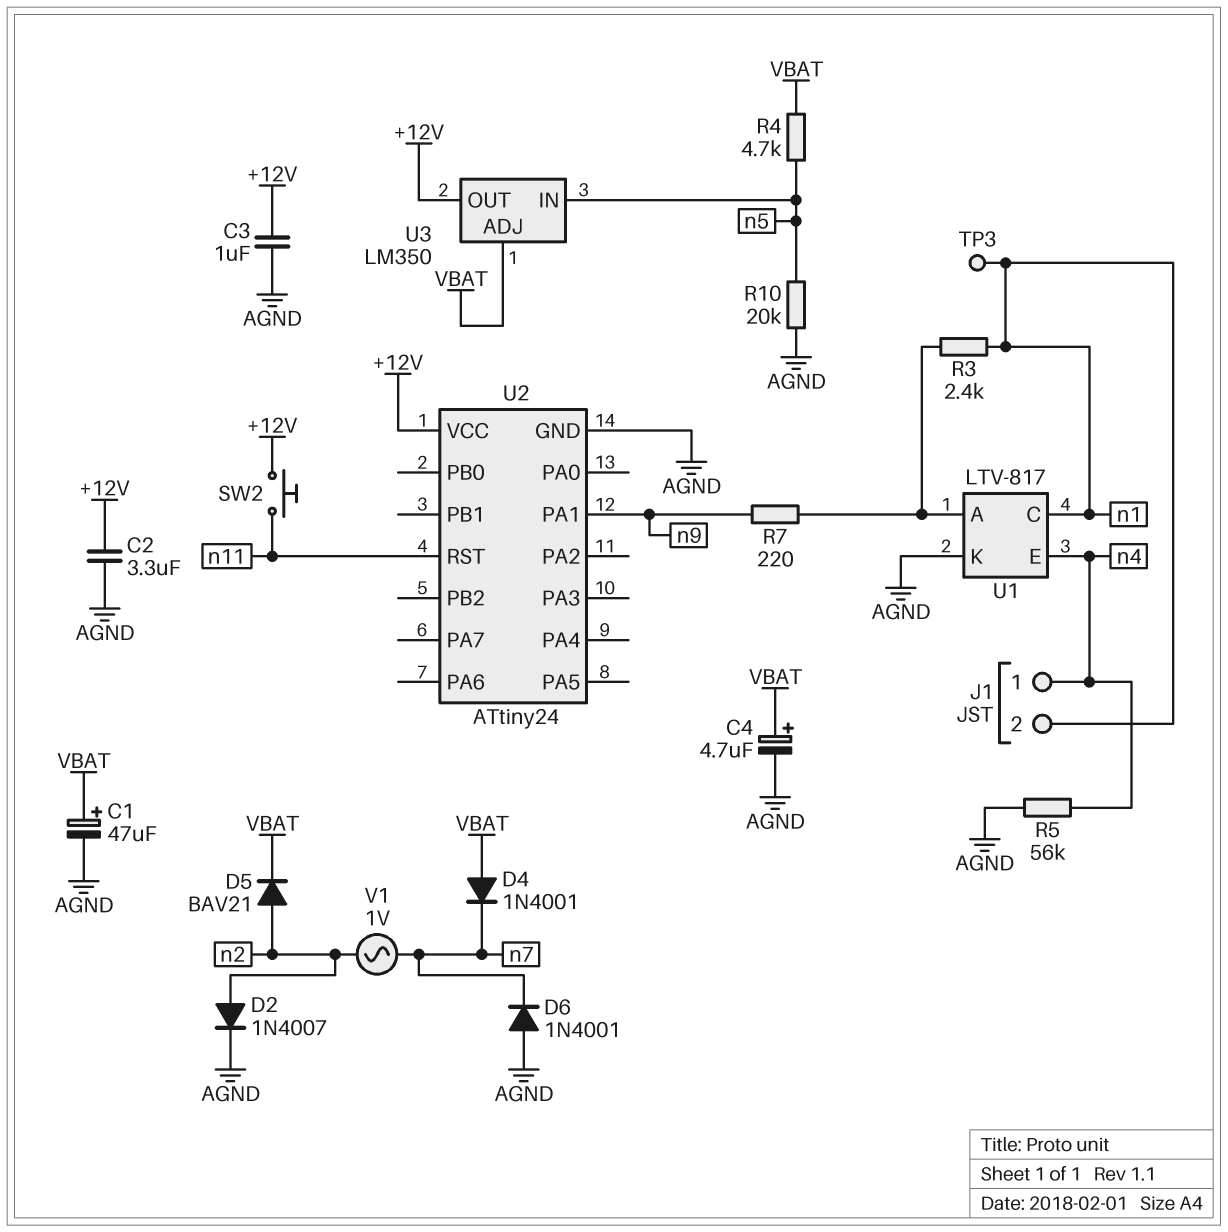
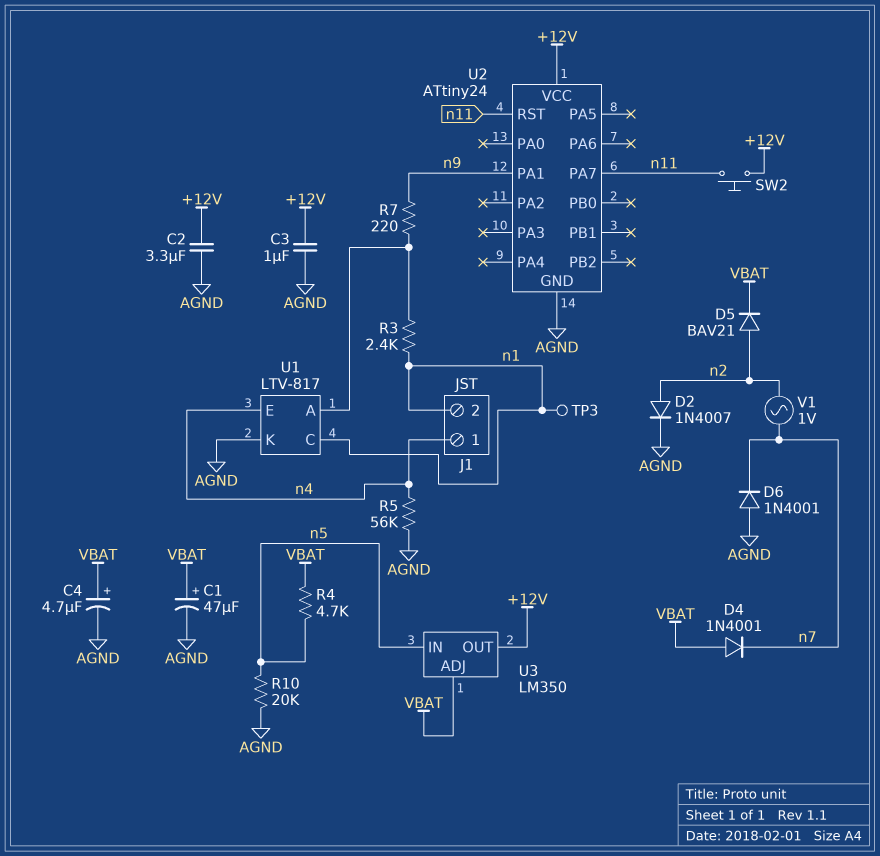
U2 pin PA7: none -> n11

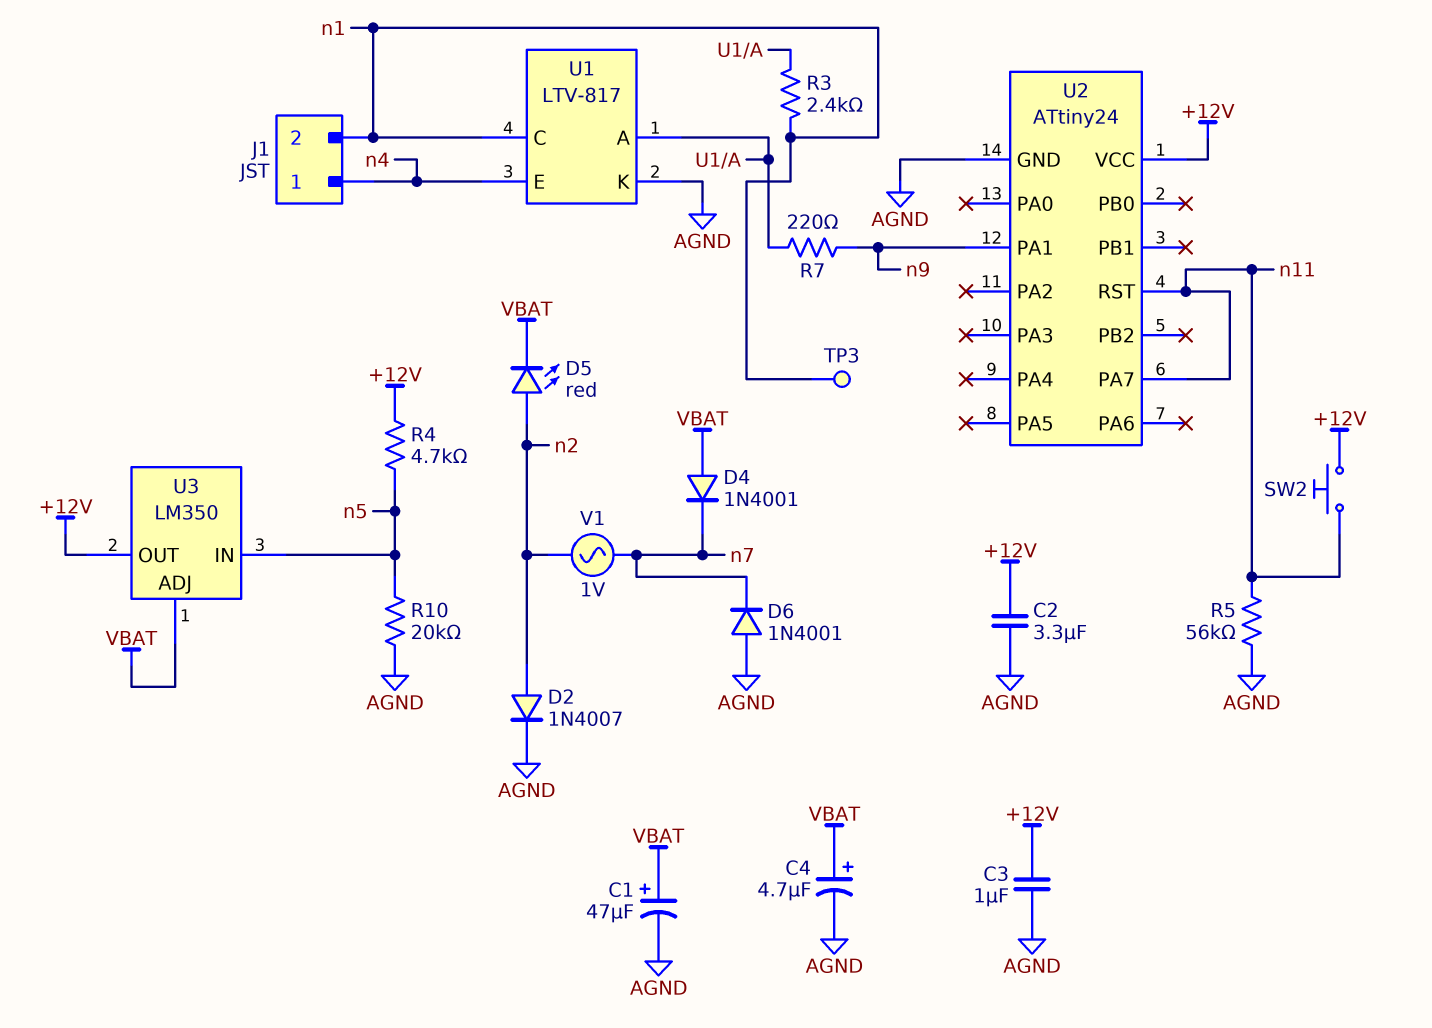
D5: diode BAV21 (A n2, K VBAT) -> LED red (A n2, K VBAT)
R4: 4.7k (VBAT, n5) -> 4.7k (+12V, n5)
R5: 56k (AGND, n4) -> 56k (AGND, n11)

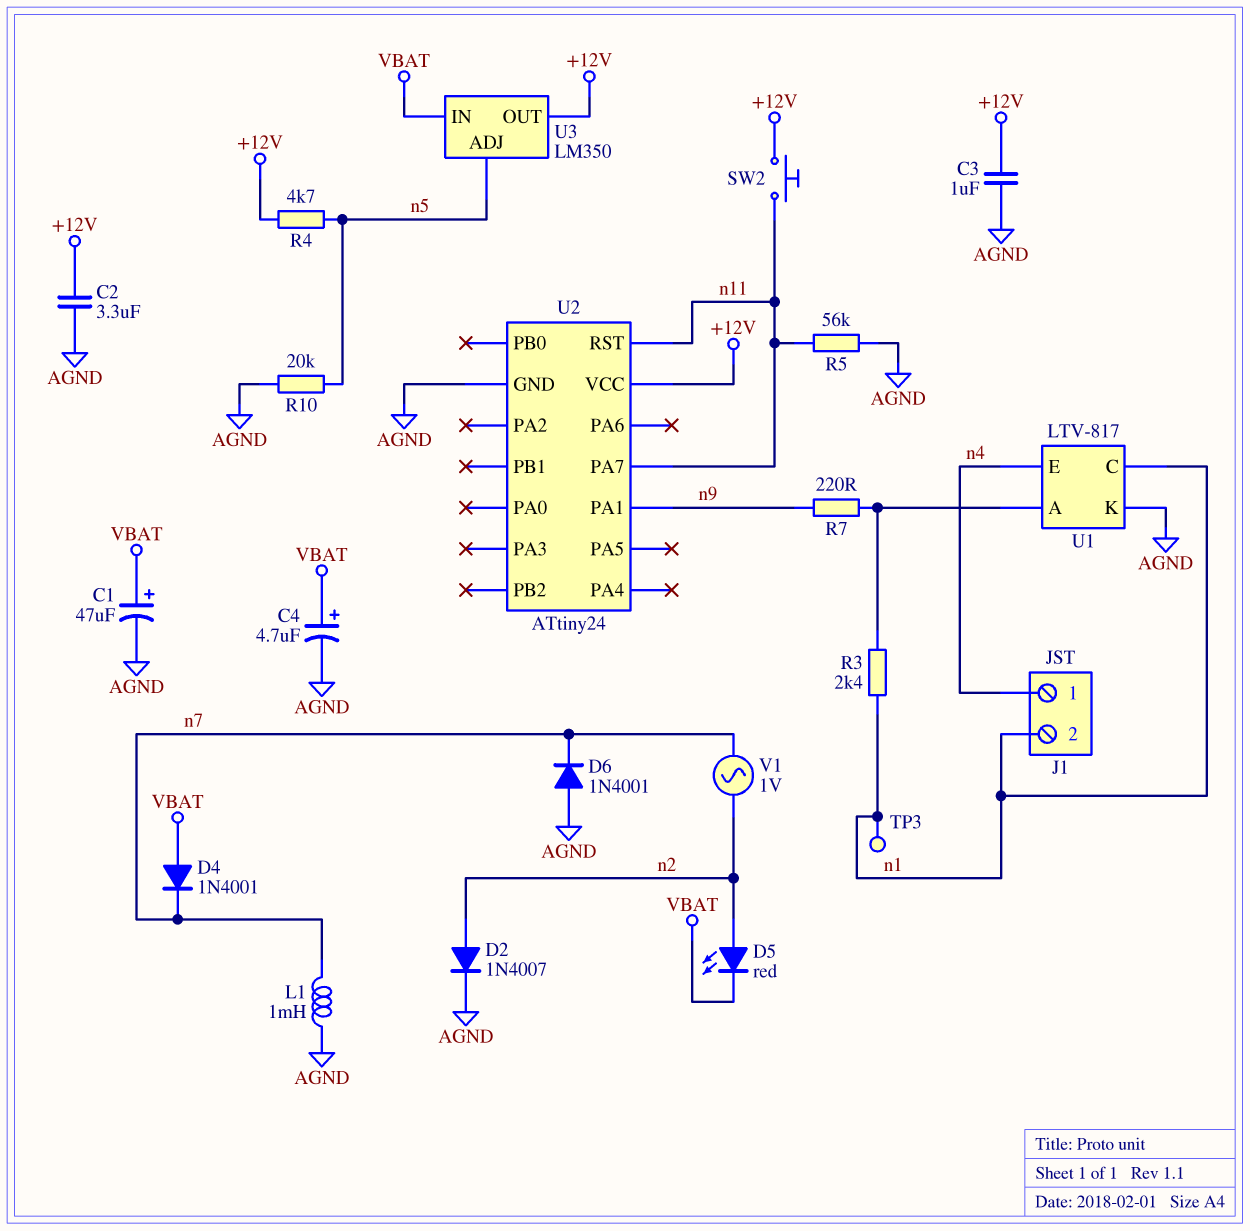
L1: none -> 1mH (AGND, n7)
U3 pin ADJ: VBAT -> n5
U3 pin IN: n5 -> VBAT

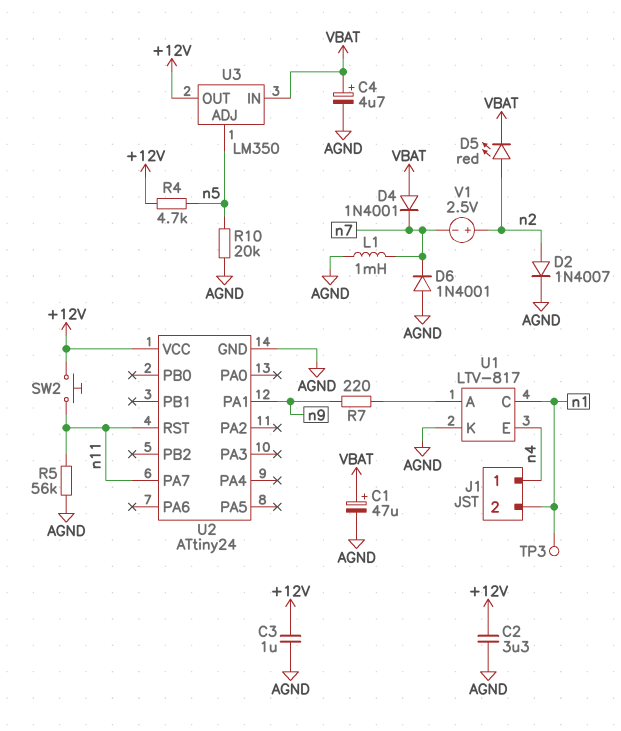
R3: 2.4k (U1/A, n1) -> none
V1: AC 1V (n2, n7) -> 2.5V (plus n2, minus n7)

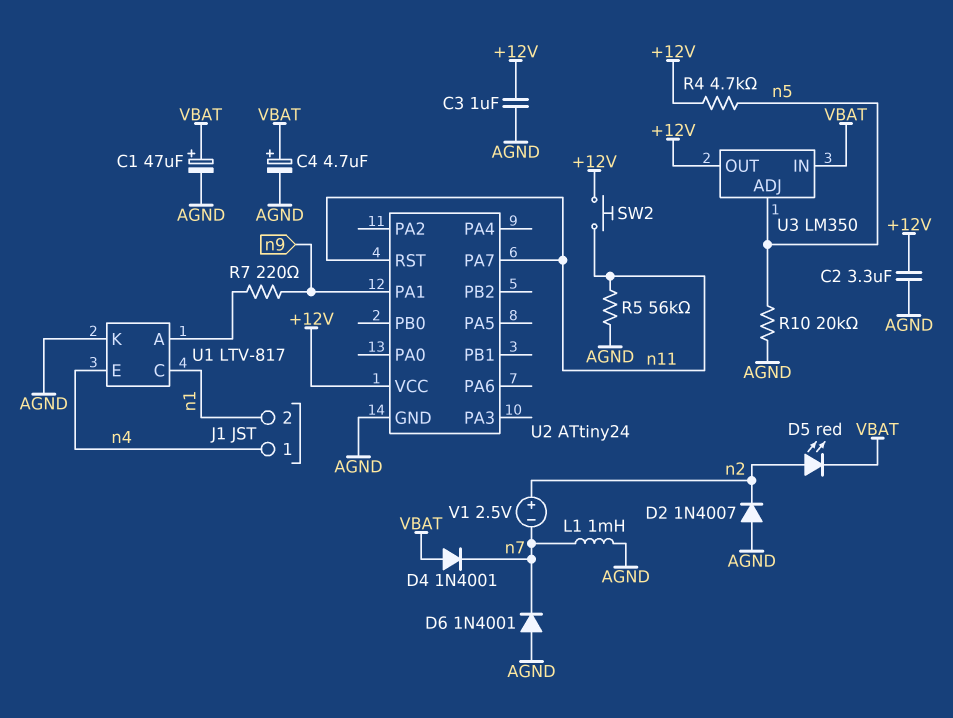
D2: diode 1N4007 (A n2, K AGND) -> diode 1N4007 (A AGND, K n2)
TP3: test point (n1) -> none

